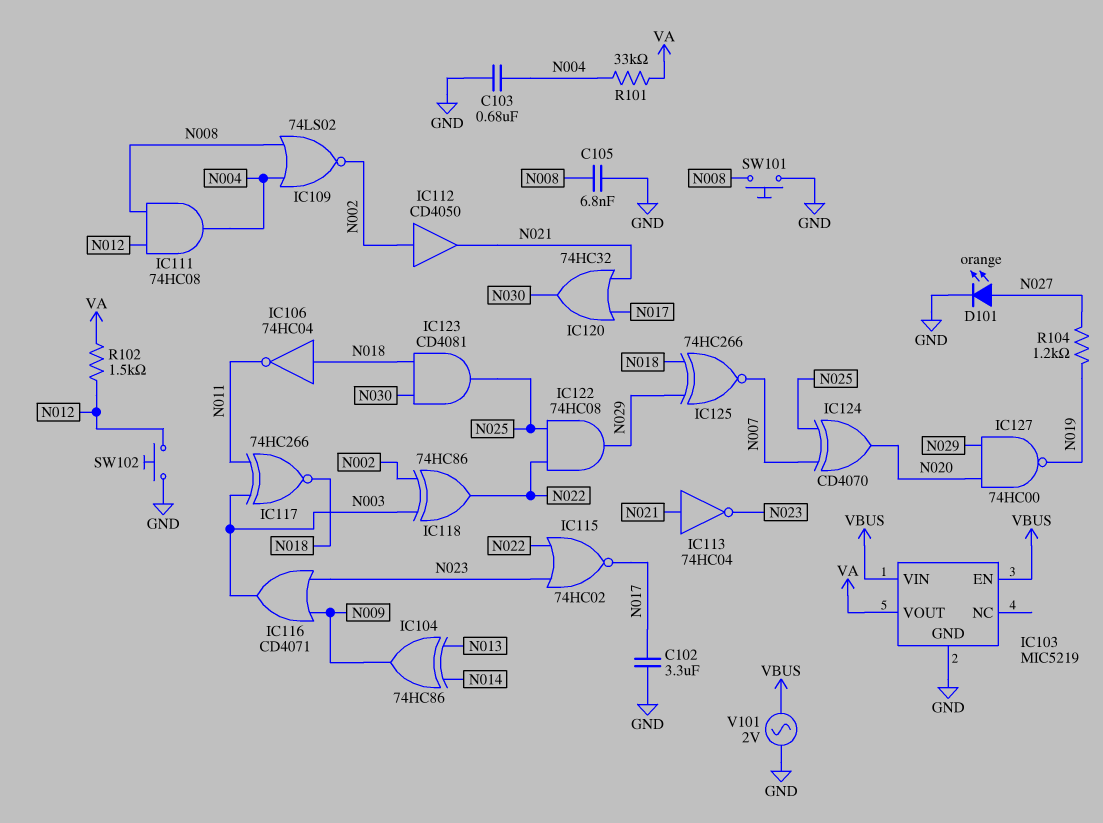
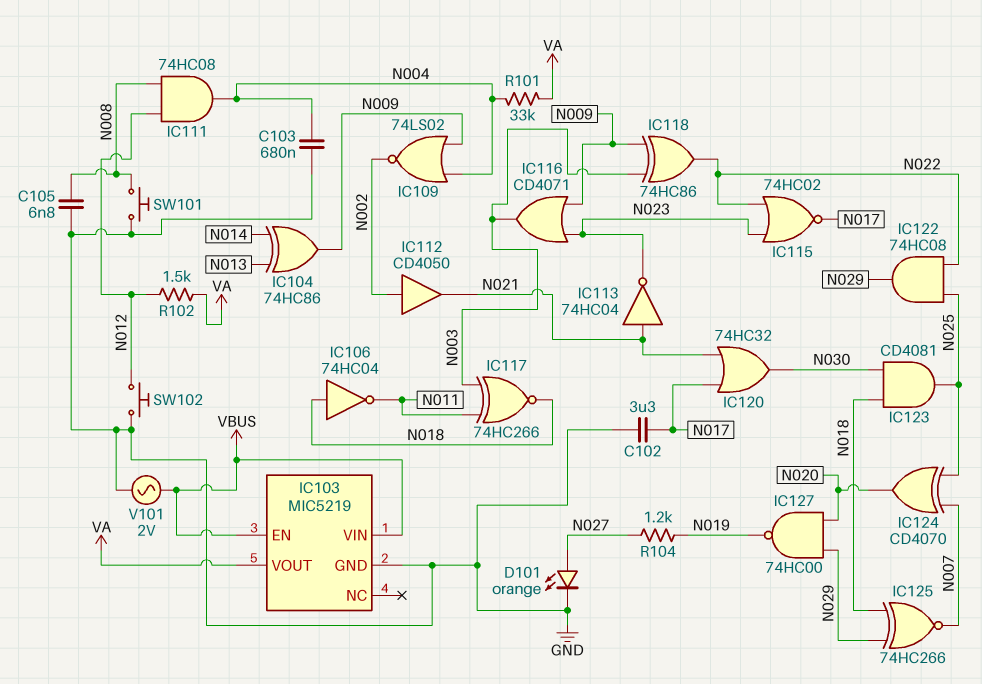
IC109: NOR 74LS02 (in N004, in N008, out N002) -> NOR 74LS02 (in N004, in N009, out N002)
IC118: XOR 74HC86 (in N002, in N003, out N022) -> XOR 74HC86 (in N003, in N009, out N022)

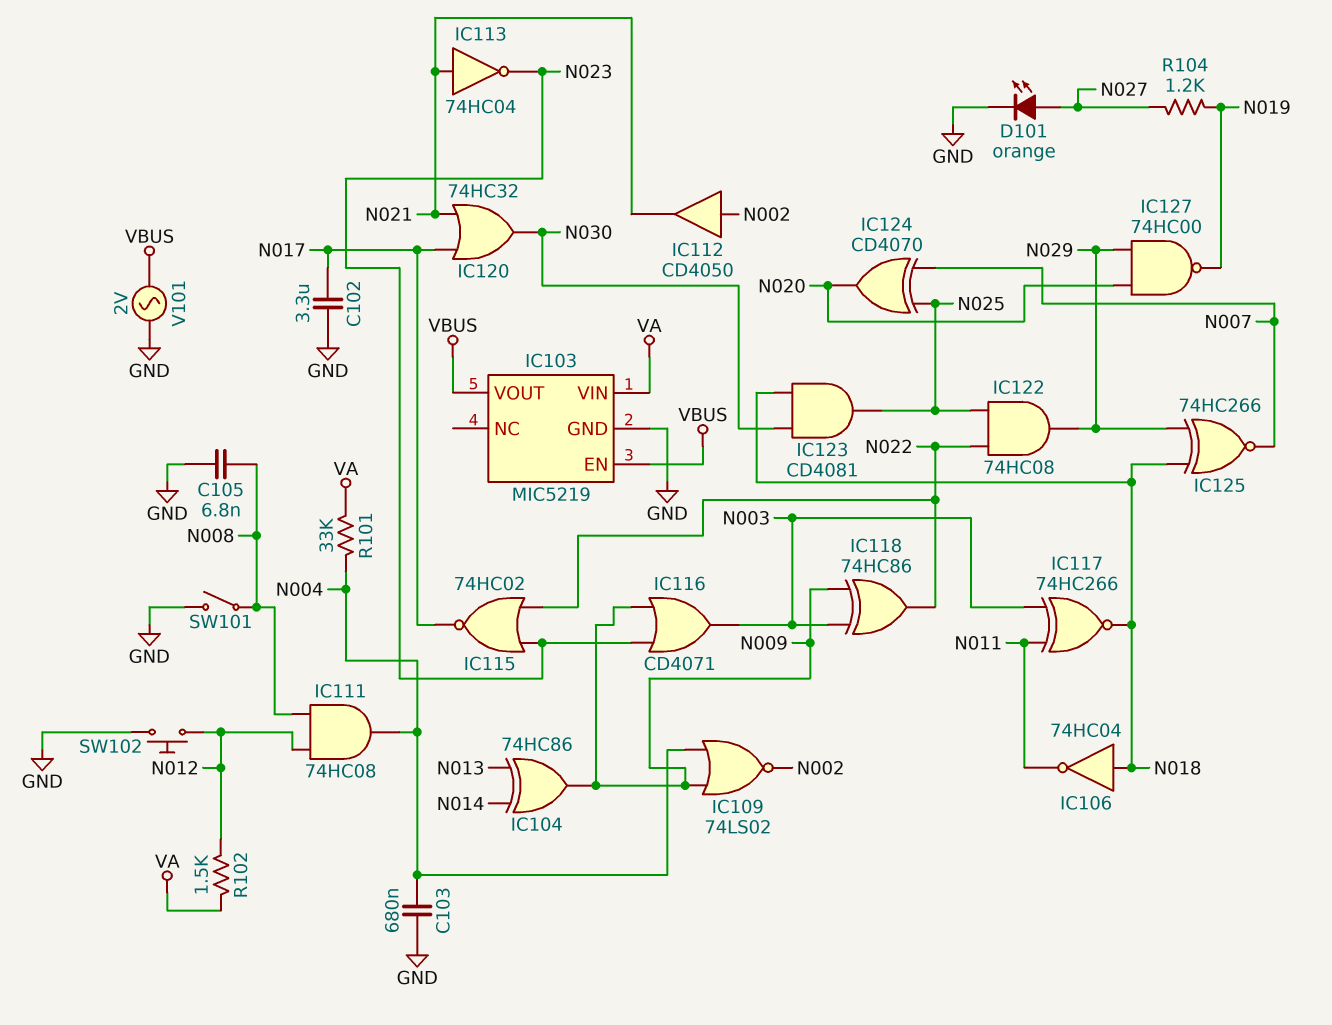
IC103 pin VIN: VBUS -> VA
IC103 pin VOUT: VA -> VBUS
SW101: button (GND, N008) -> switch (GND, N008)

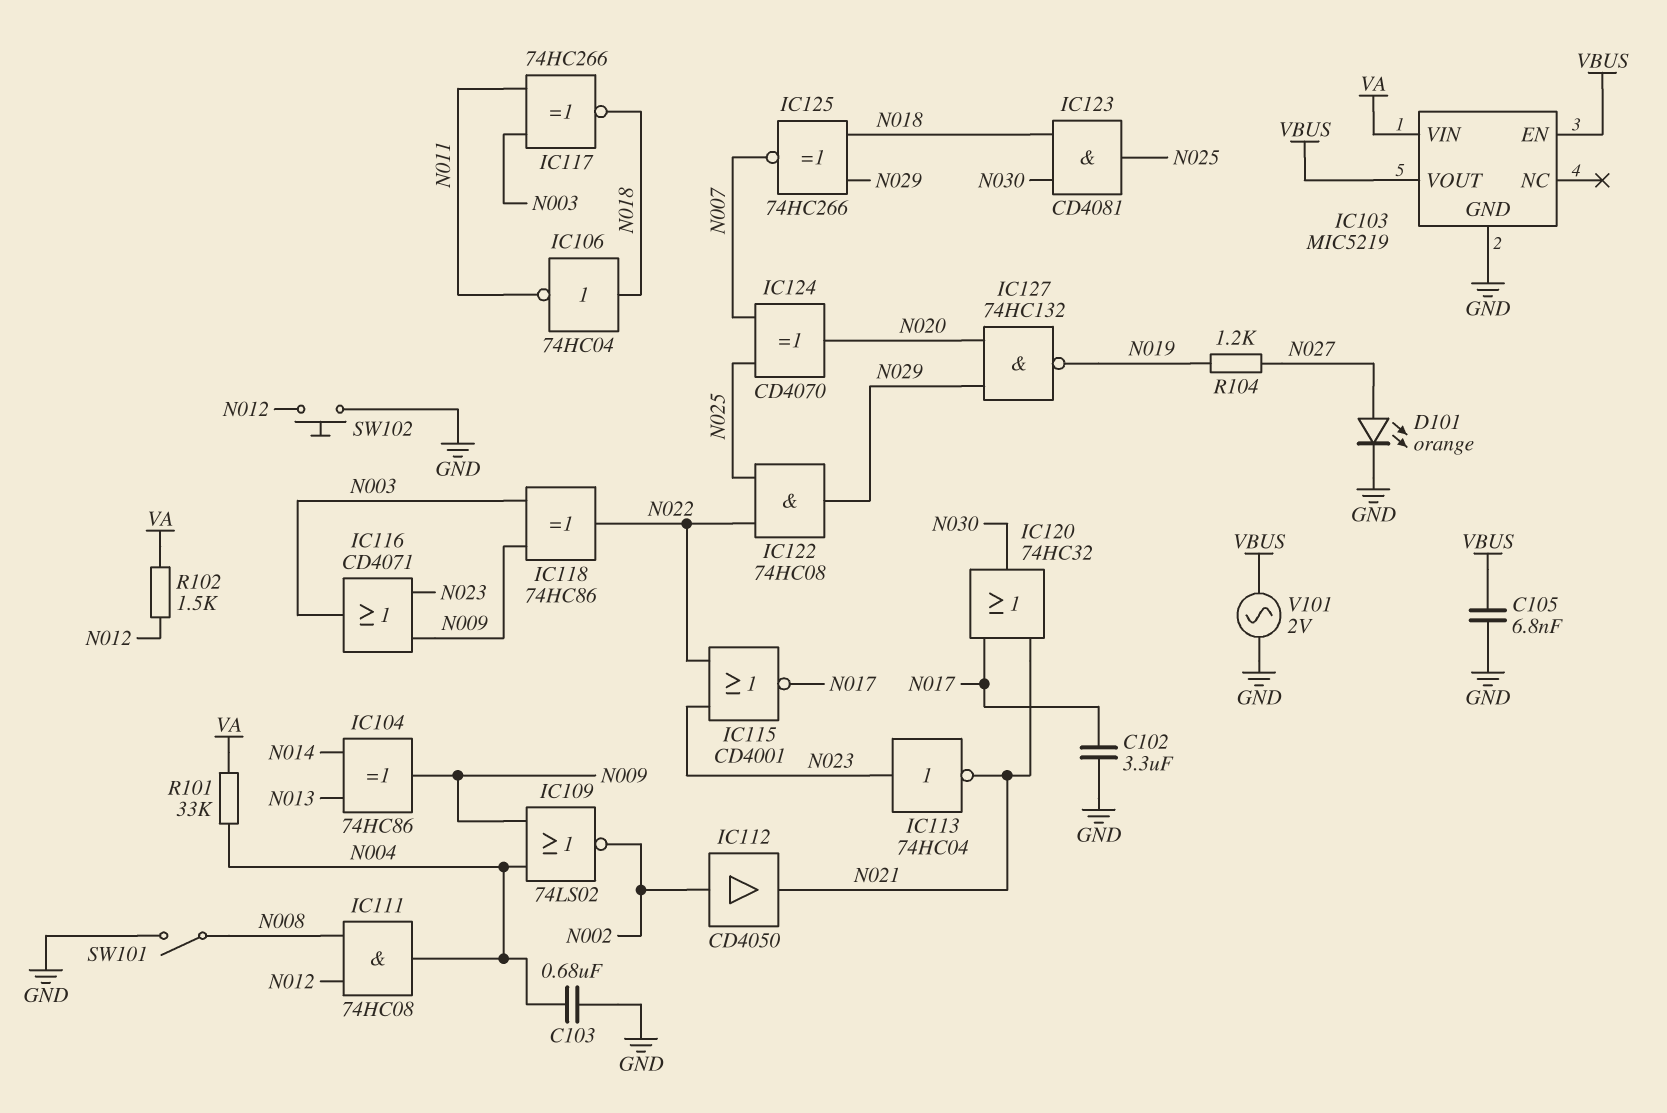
C105: 6.8nF (GND, N008) -> 6.8nF (GND, VBUS)
IC113: NOT 74HC04 (in N021, out N023) -> NOT 74HC04 (in N023, out N021)
IC115: NOR 74HC02 (in N022, in N023, out N017) -> NOR CD4001 (in N022, in N023, out N017)
IC127: NAND 74HC00 (in N020, in N029, out N019) -> NAND 74HC132 (in N020, in N029, out N019)

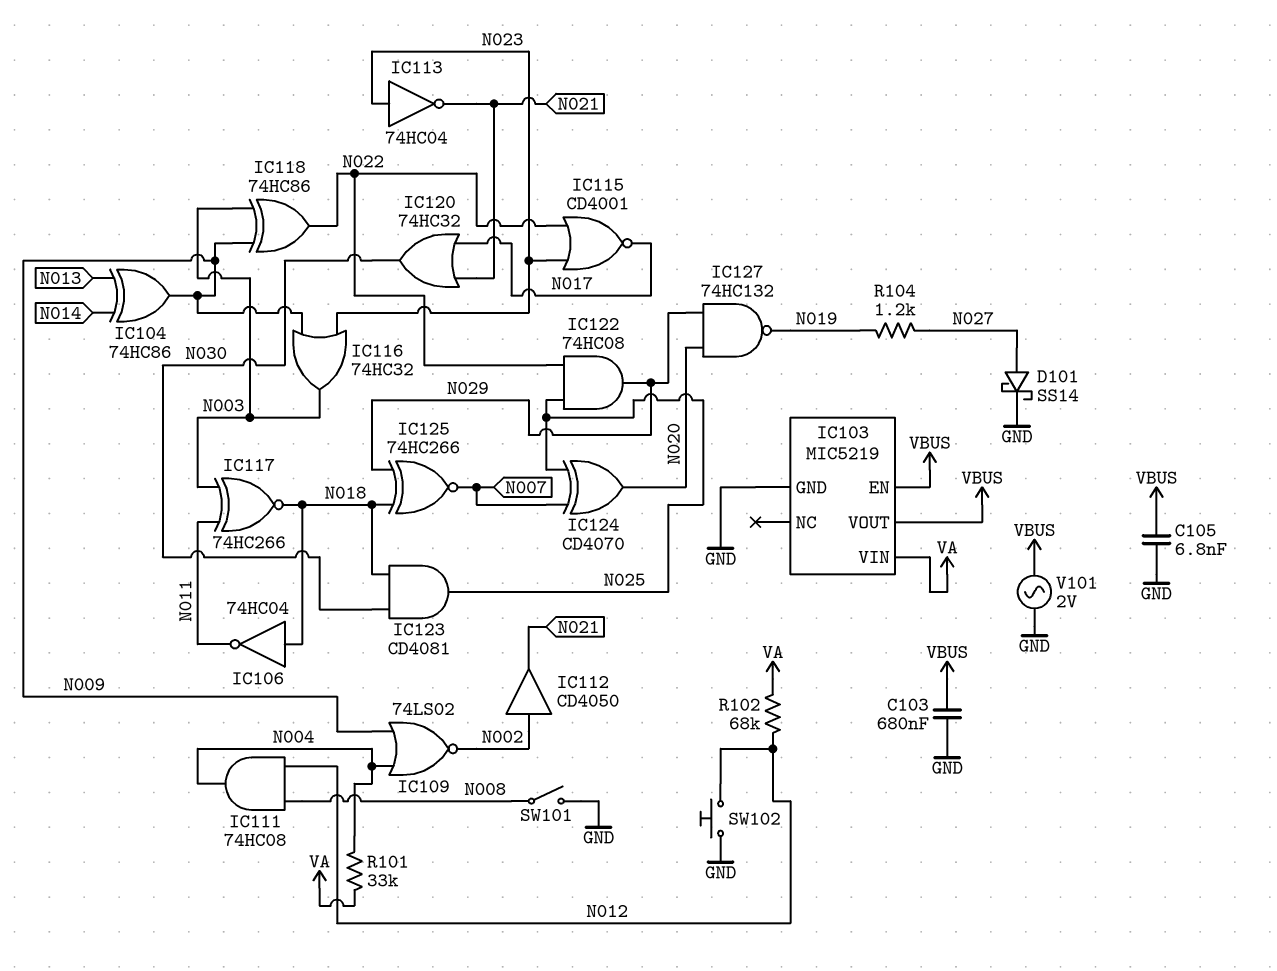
C102: 3.3uF (GND, N017) -> none
C103: 680nF (GND, N004) -> 680nF (GND, VBUS)
D101: LED orange (A N027, K GND) -> schottky SS14 (A N027, K GND)
IC116: OR CD4071 (in N009, in N023, out N003) -> OR 74HC32 (in N009, in N023, out N003)
R102: 1.5k (N012, VA) -> 68k (N012, VA)

